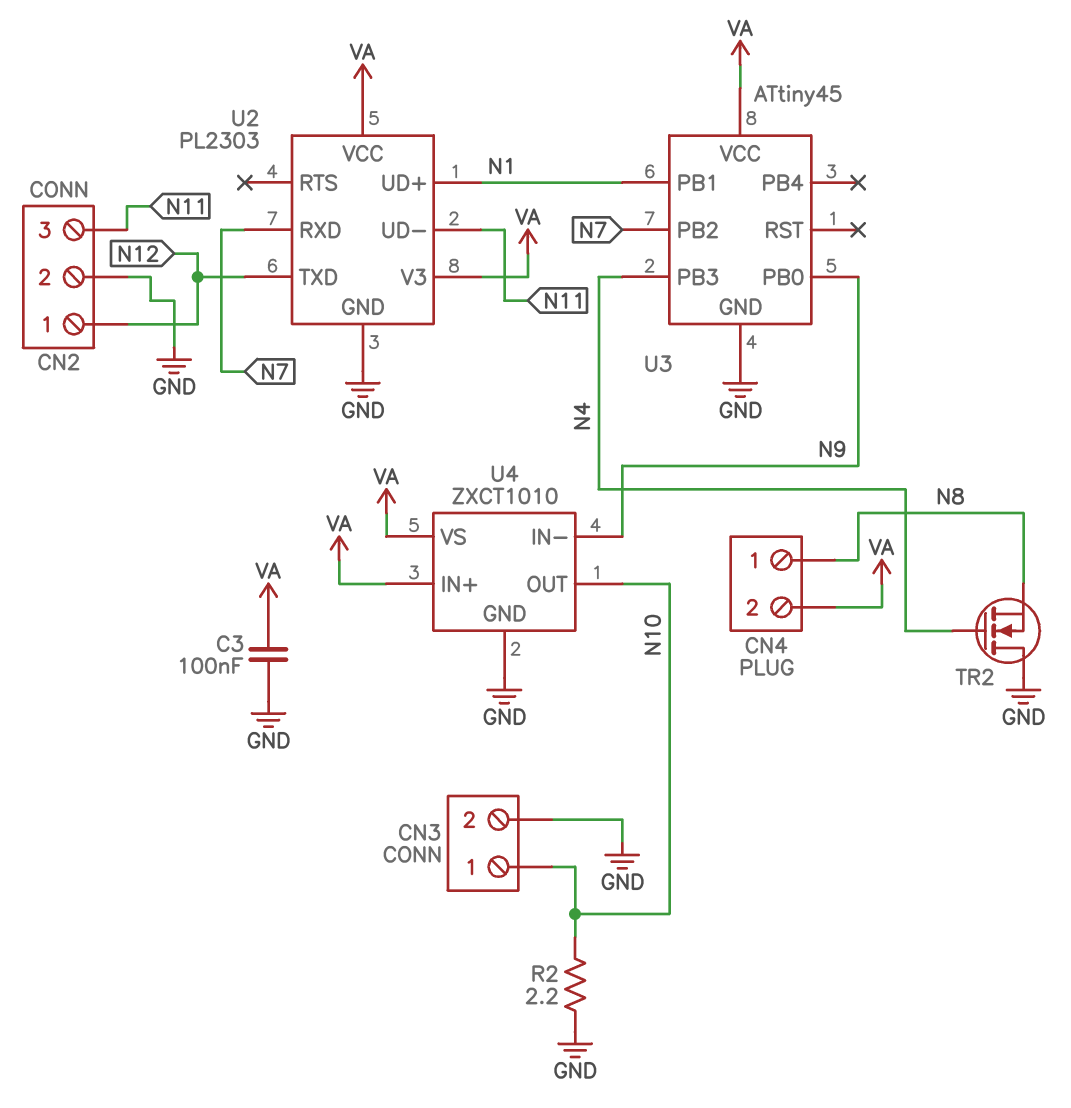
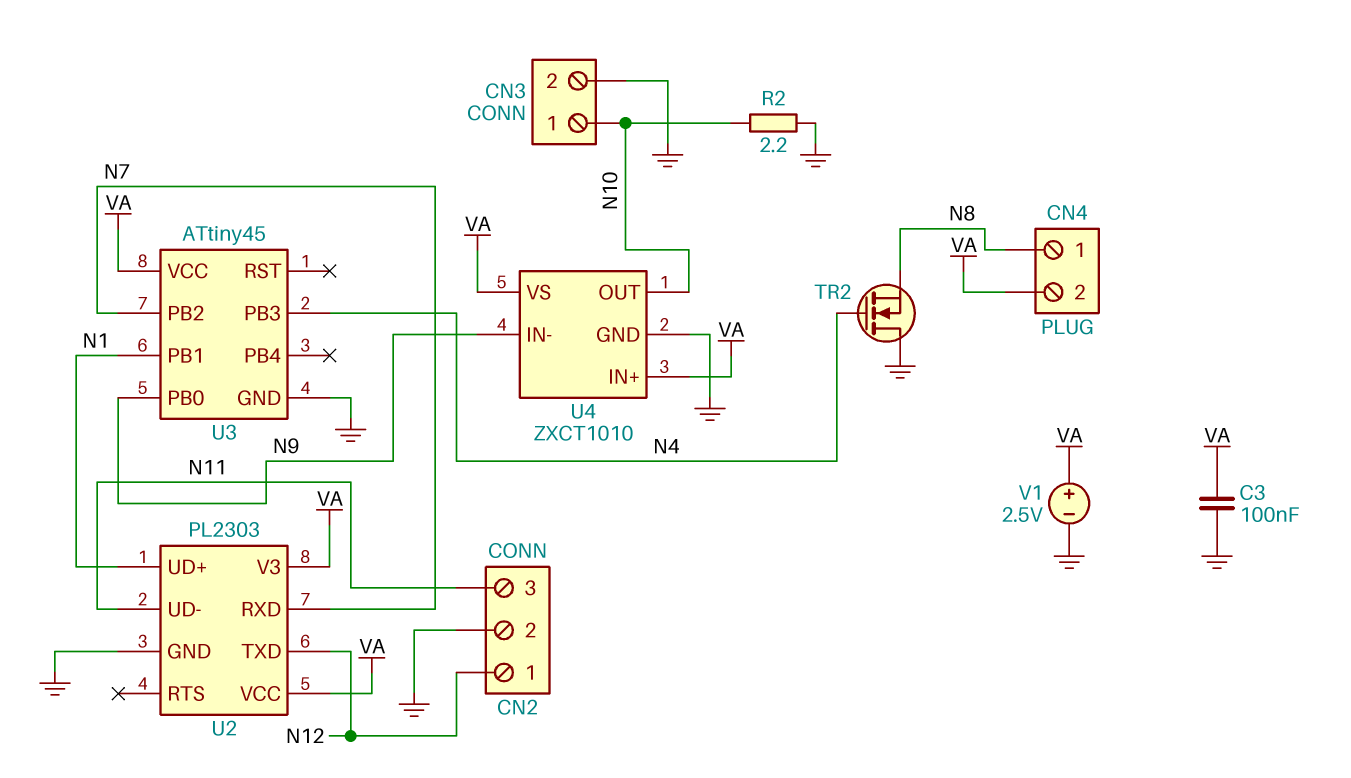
V1: none -> 2.5V (plus VA, minus GND)

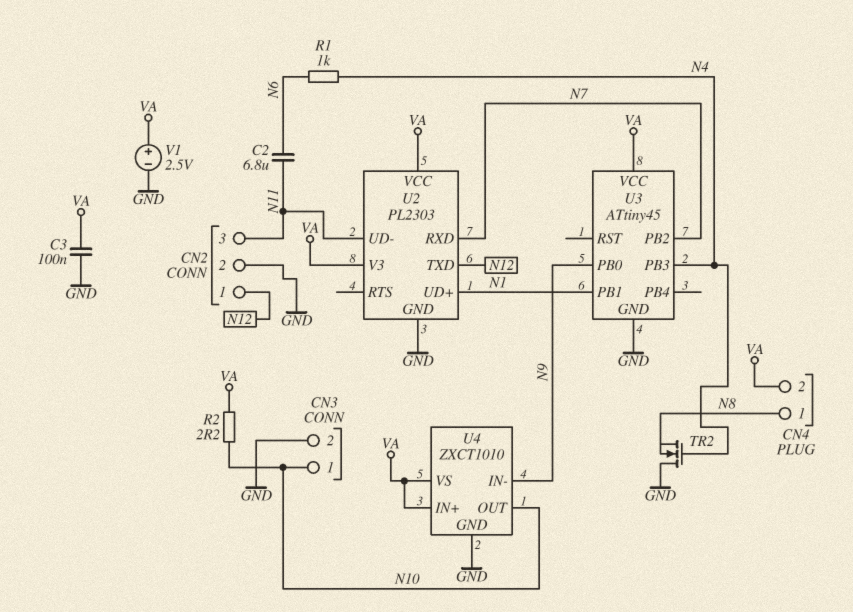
C2: none -> 6.8uF (N6, N11)
R1: none -> 1k (N4, N6)
R2: 2.2 (GND, N10) -> 2.2 (N10, VA)

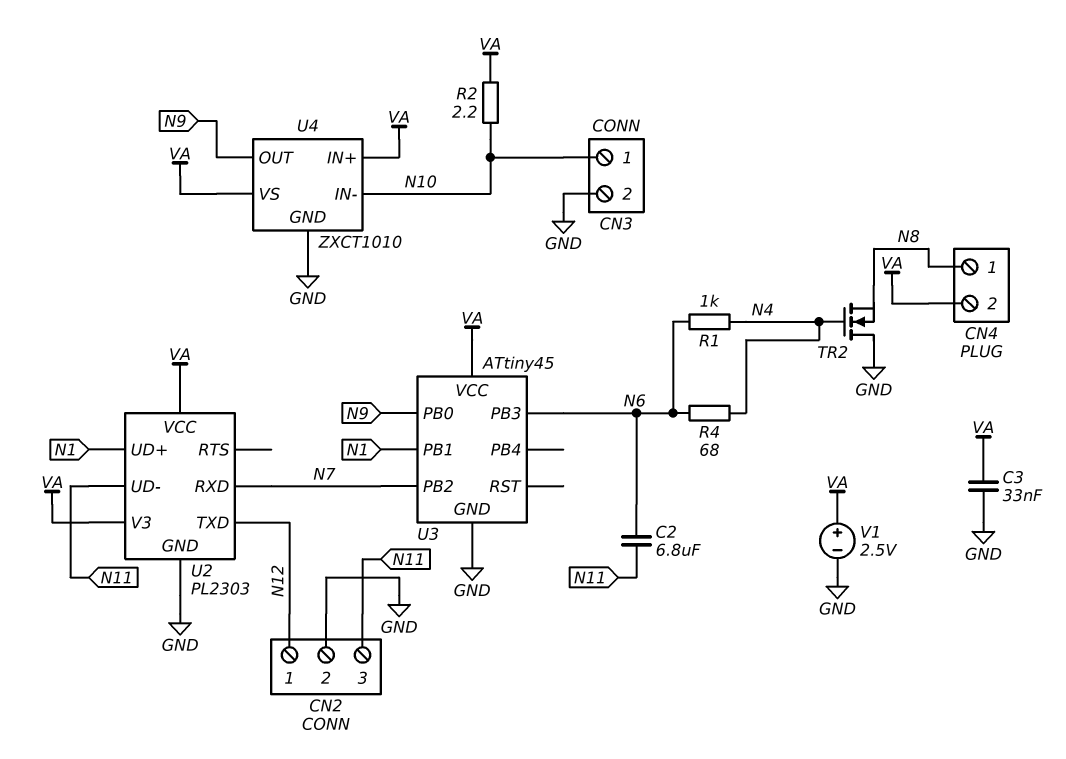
C3: 100nF (GND, VA) -> 33nF (GND, VA)
R4: none -> 68 (N4, N6)
U3 pin PB3: N4 -> N6
U4 pin IN-: N9 -> N10
U4 pin OUT: N10 -> N9

